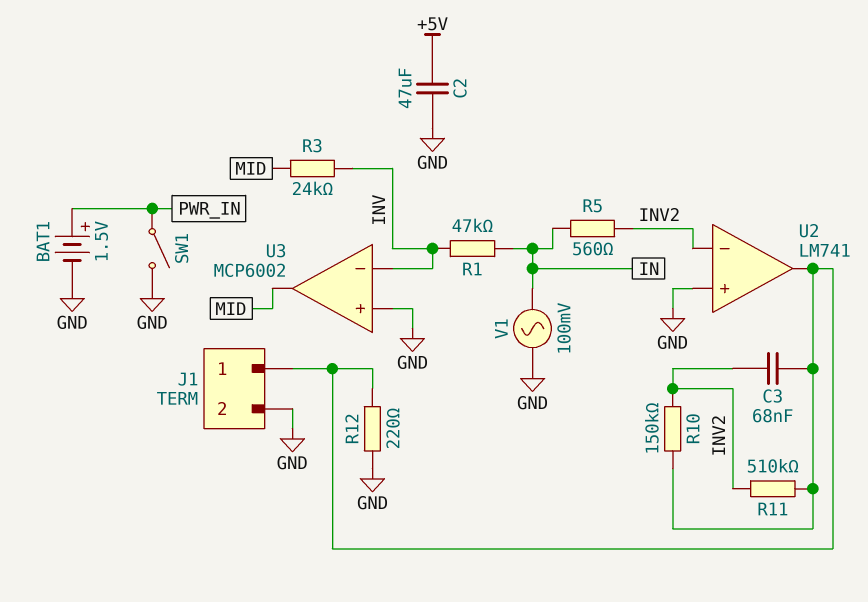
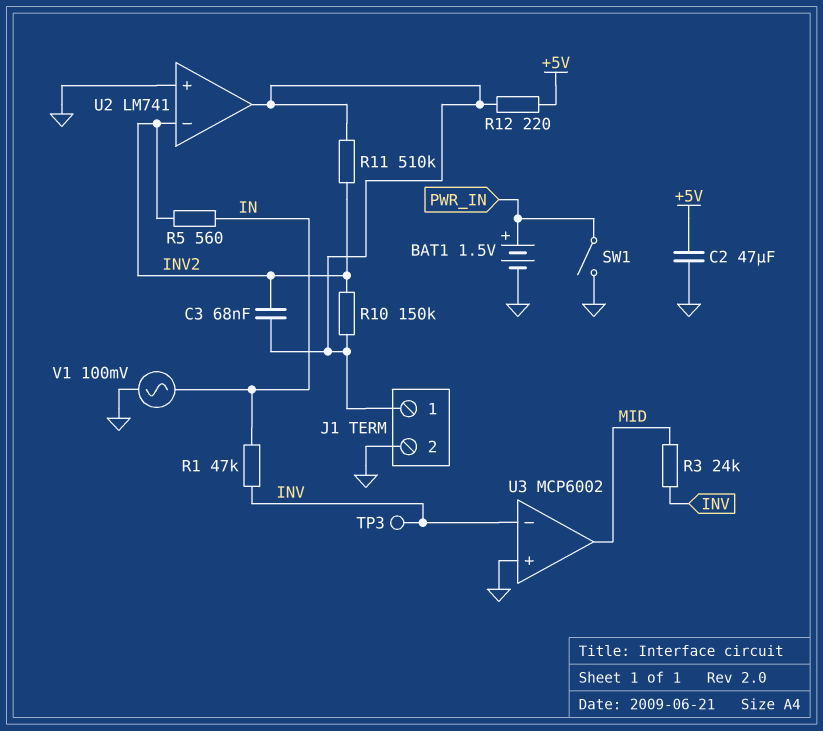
R12: 220 (GND, J1/1) -> 220 (+5V, J1/1)
TP3: none -> test point (INV)

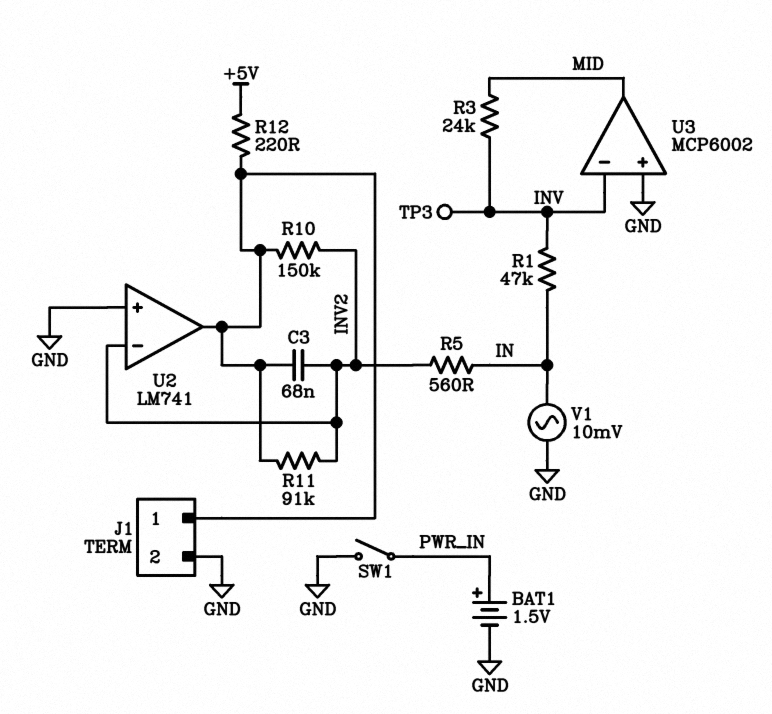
C2: 47uF (+5V, GND) -> none
R11: 510k (INV2, J1/1) -> 91k (INV2, J1/1)
V1: AC 100mV (GND, IN) -> AC 10mV (GND, IN)

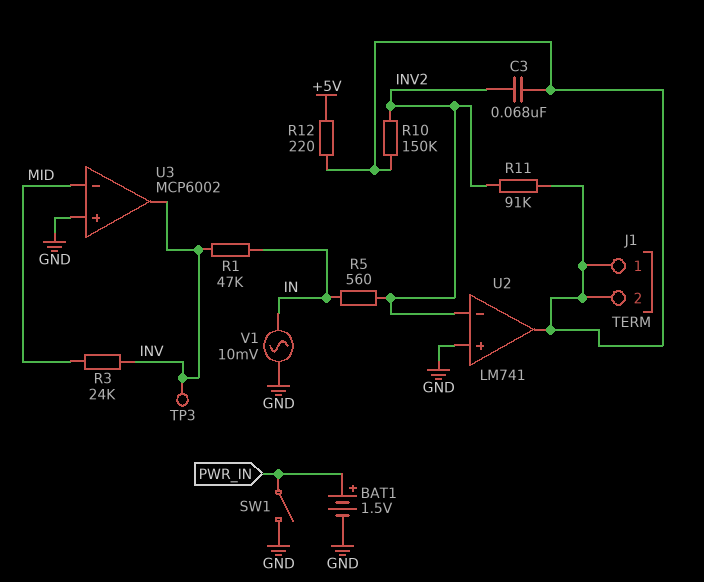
J1 pin 2: GND -> J1/1
U3 pin in-: INV -> MID
U3 pin out: MID -> INV

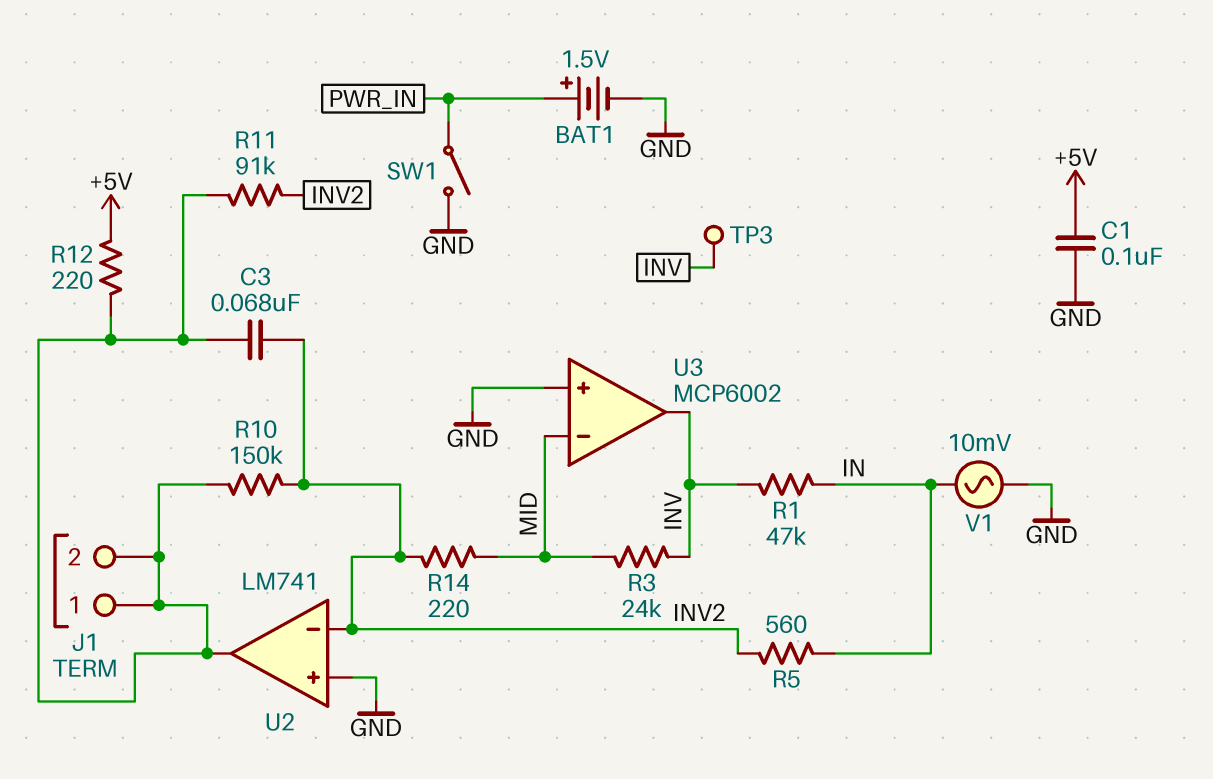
C1: none -> 100nF (+5V, GND)
R14: none -> 220 (INV2, MID)

